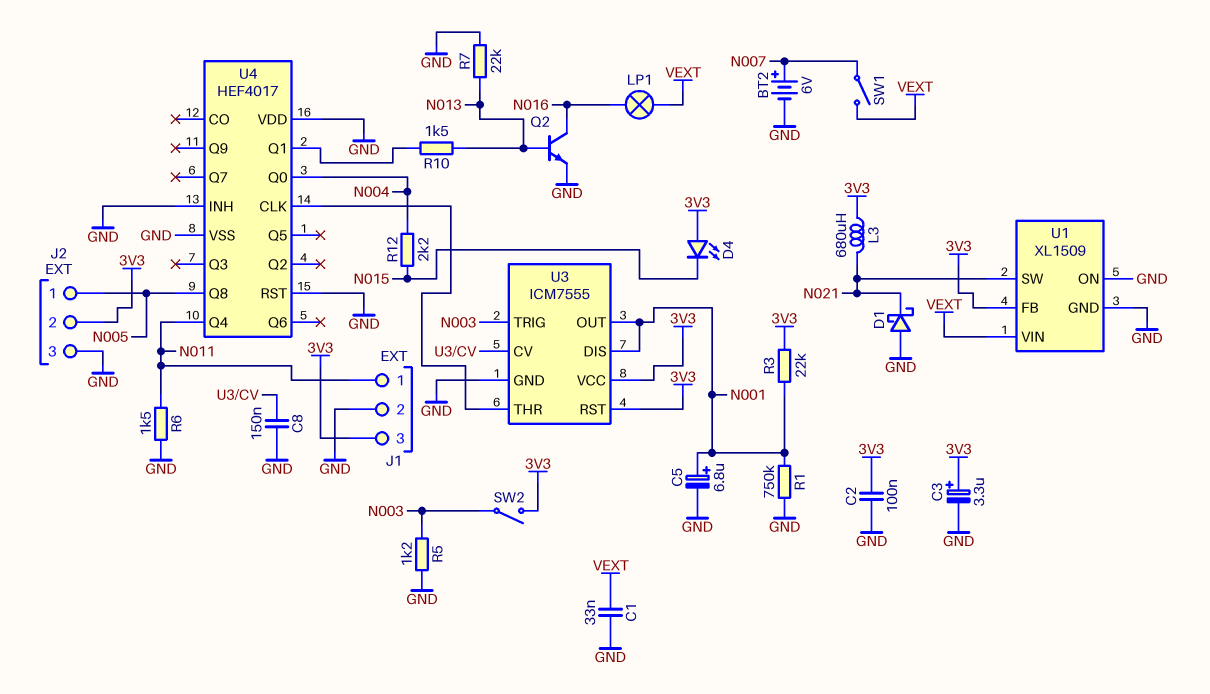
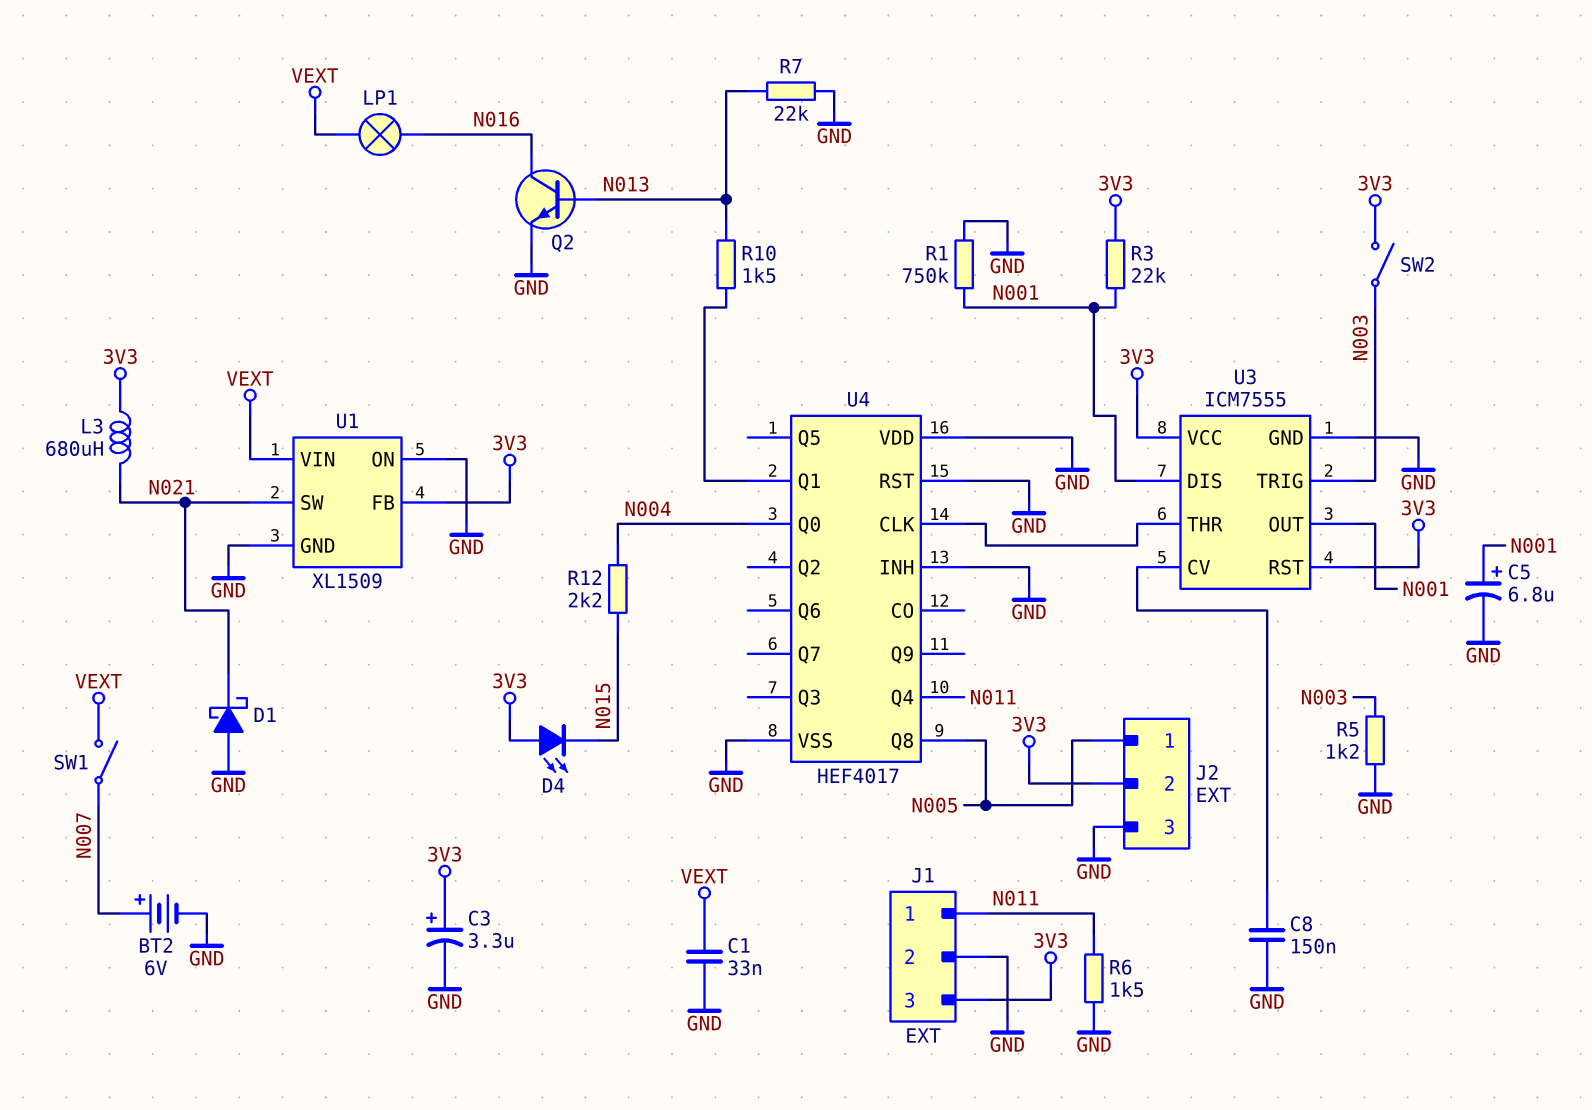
C2: 100nF (3V3, GND) -> none

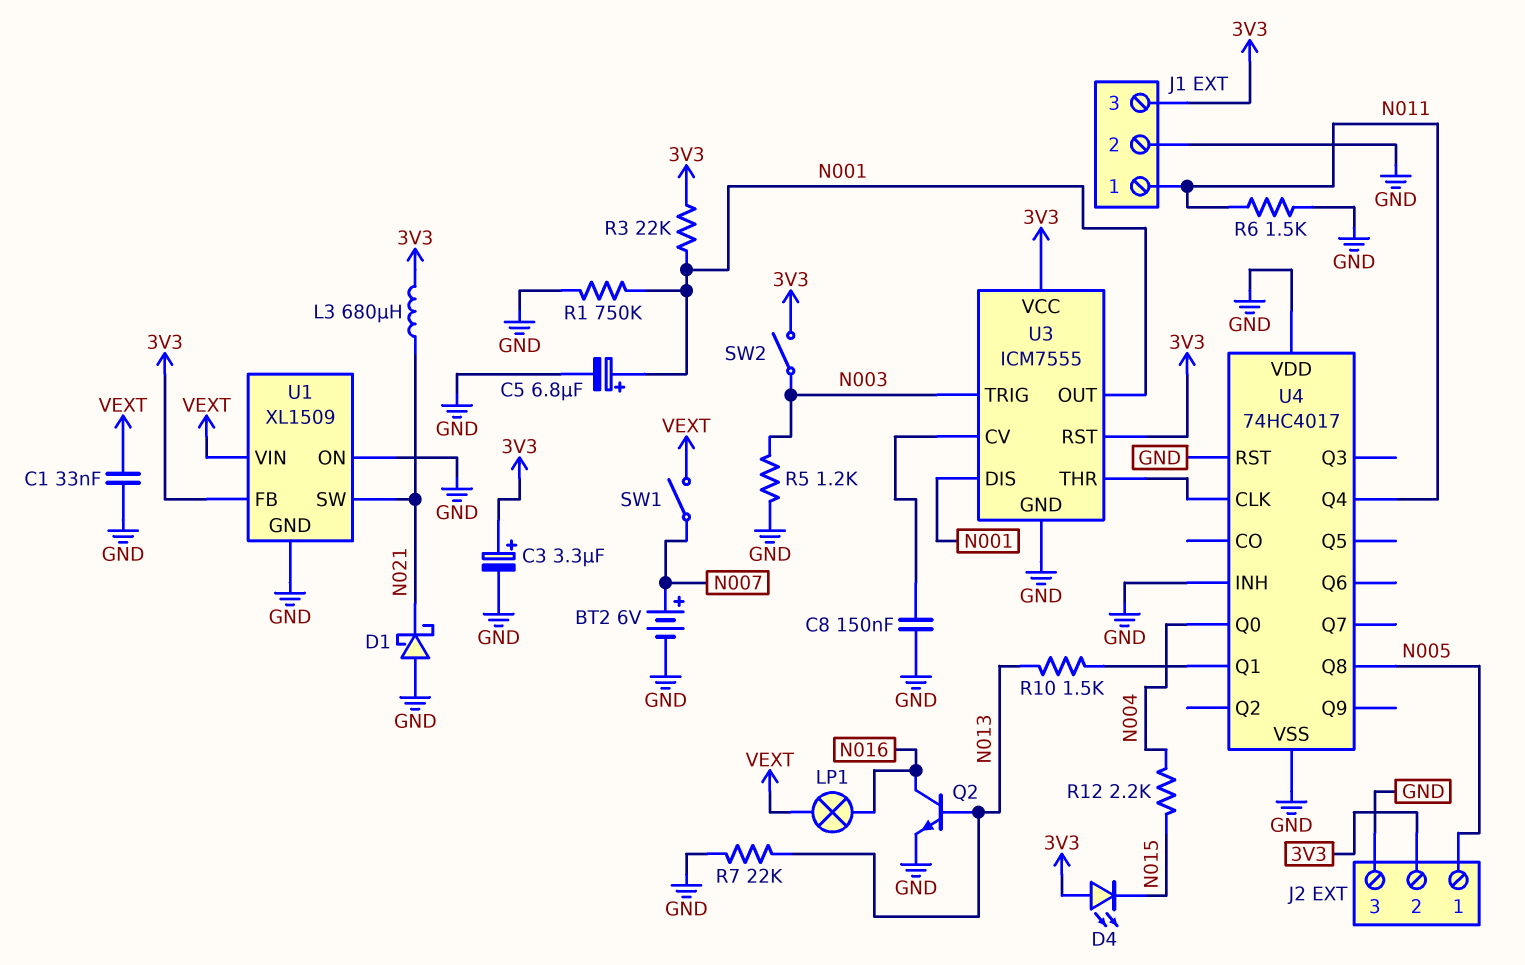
U4: HEF4017 -> 74HC4017

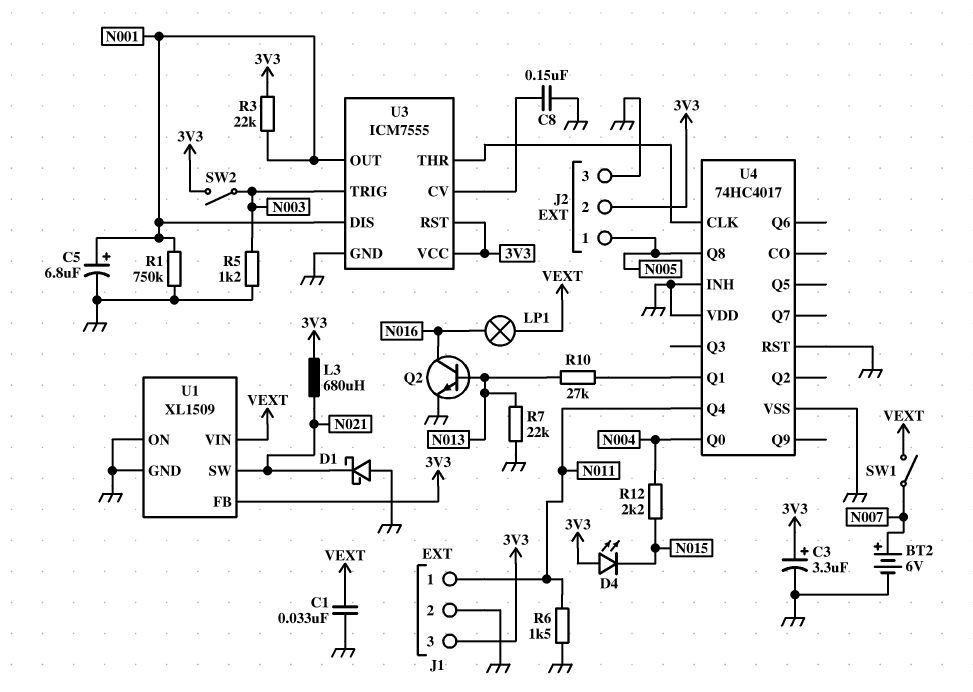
R10: 1.5k (N013, U4/Q1) -> 27k (N013, U4/Q1)

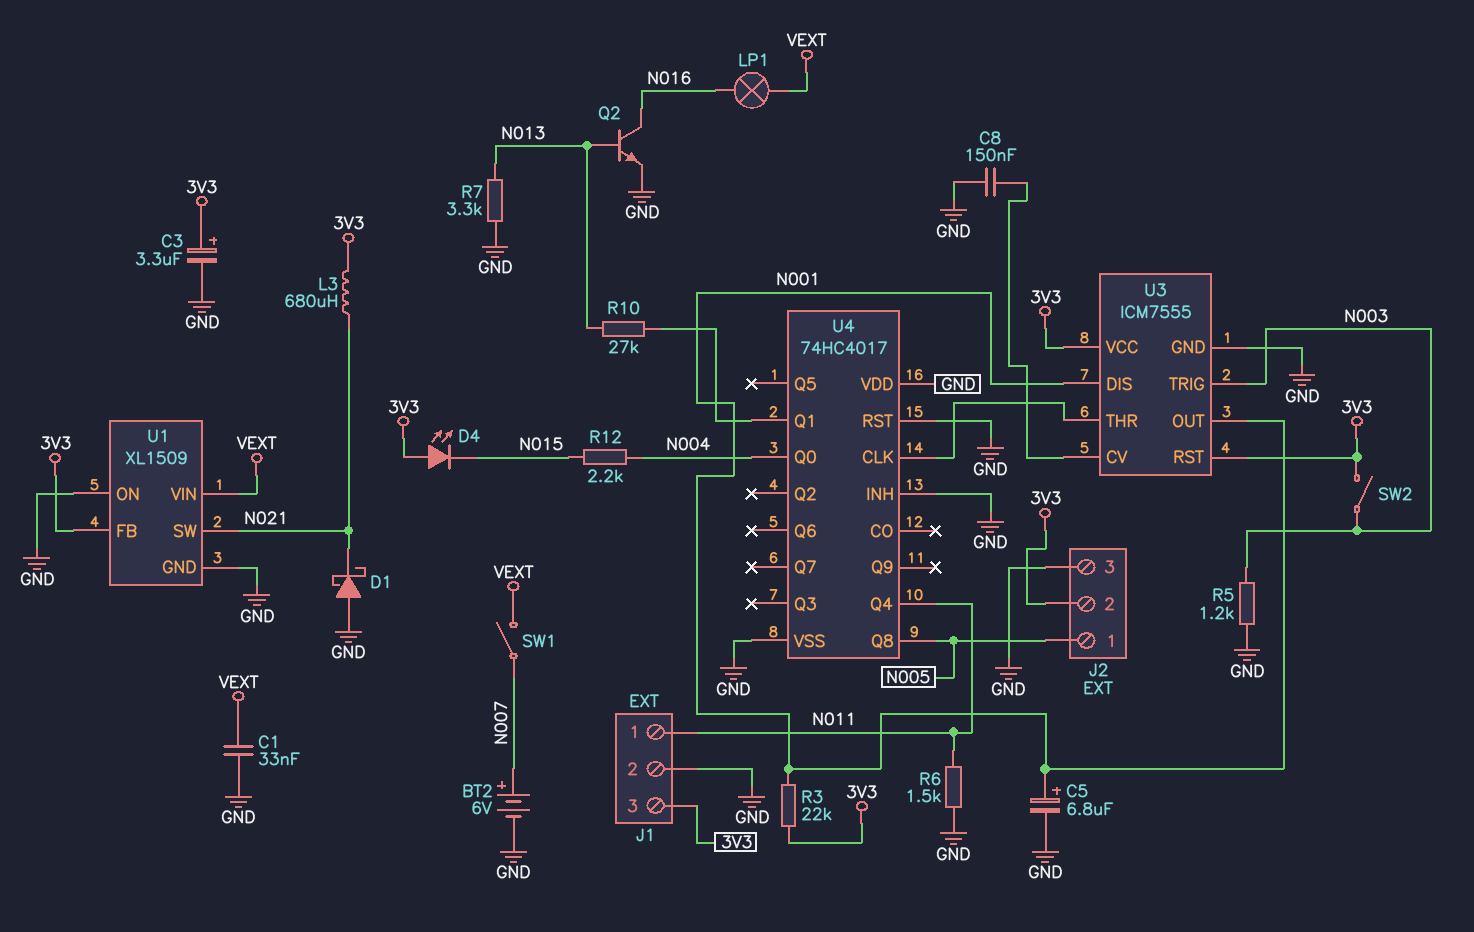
R1: 750k (GND, N001) -> none
R7: 22k (GND, N013) -> 3.3k (GND, N013)

